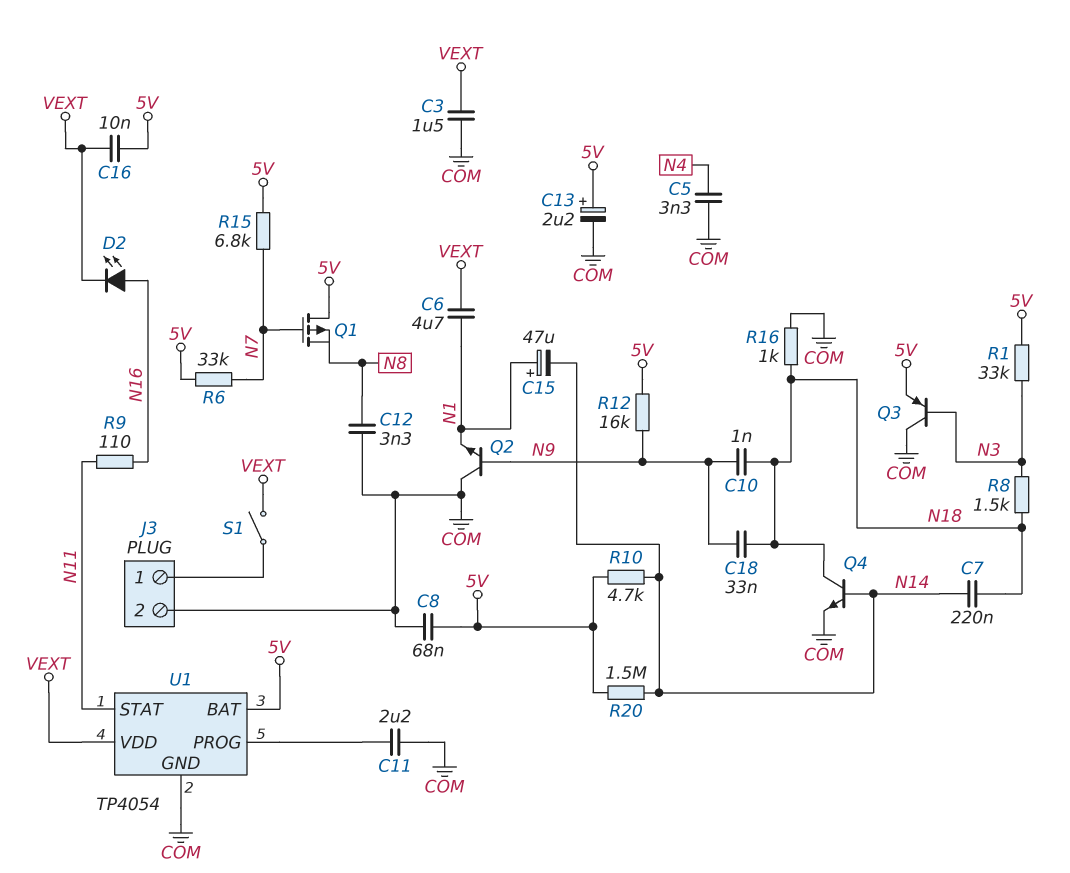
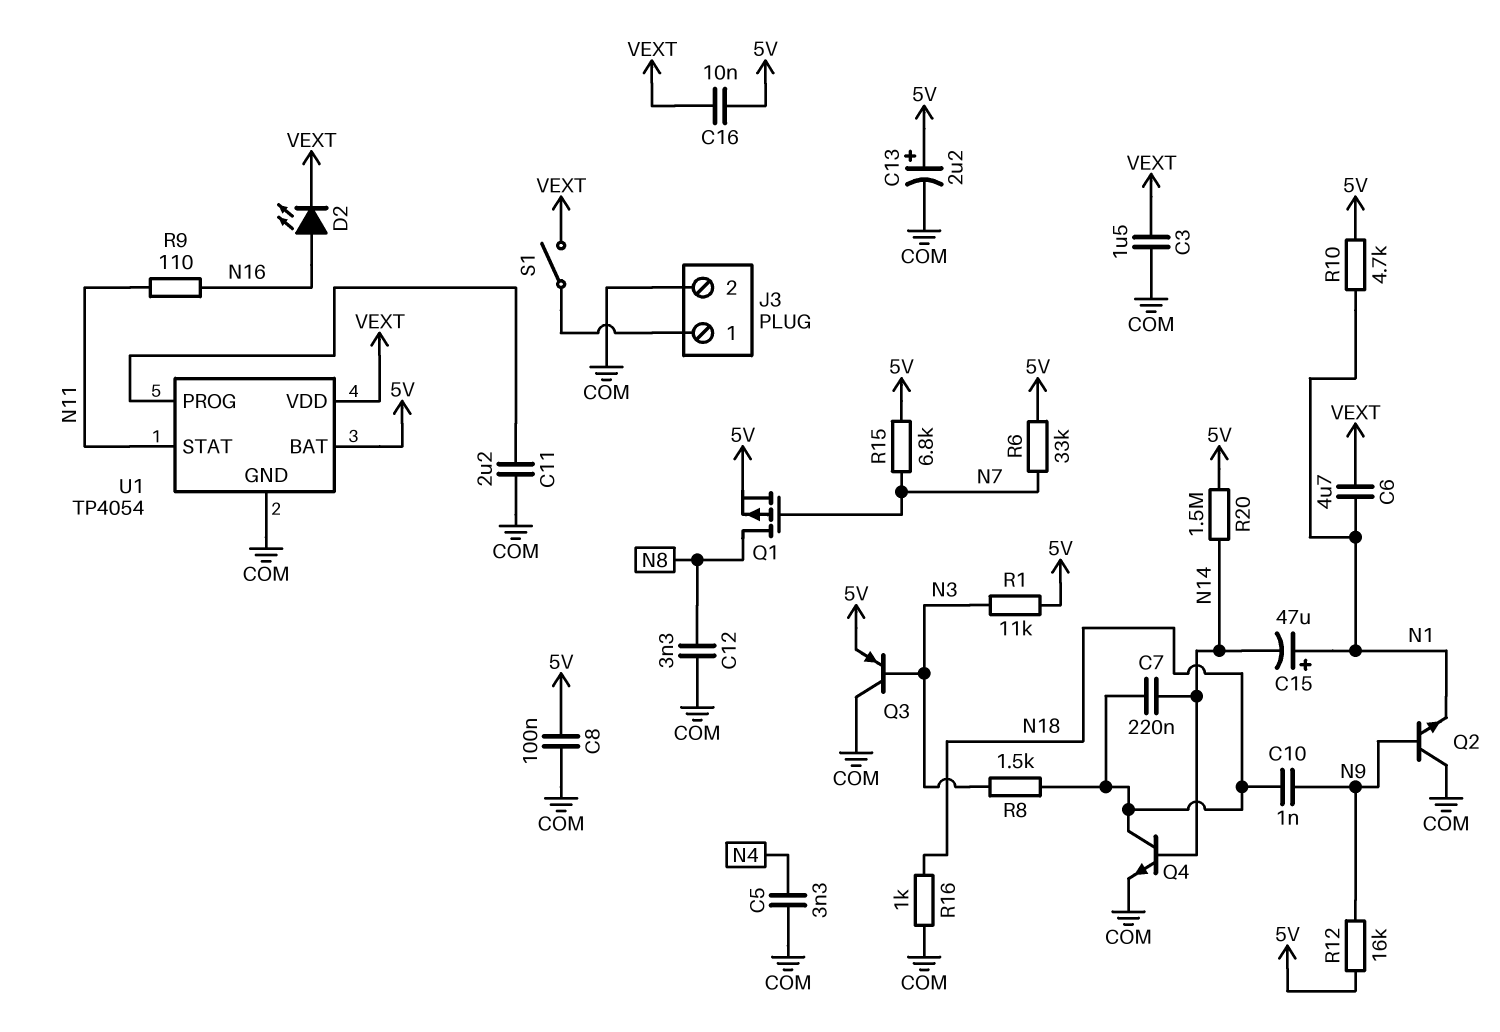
C8: 68nF (5V, COM) -> 100nF (5V, COM)
C18: 33nF (N9, N18) -> none
Q1: PMOS (G N7, D 5V, S N8) -> PMOS (G N7, D N8, S 5V)
R1: 33k (5V, N3) -> 11k (5V, N3)
R10: 4.7k (5V, N14) -> 4.7k (5V, N1)

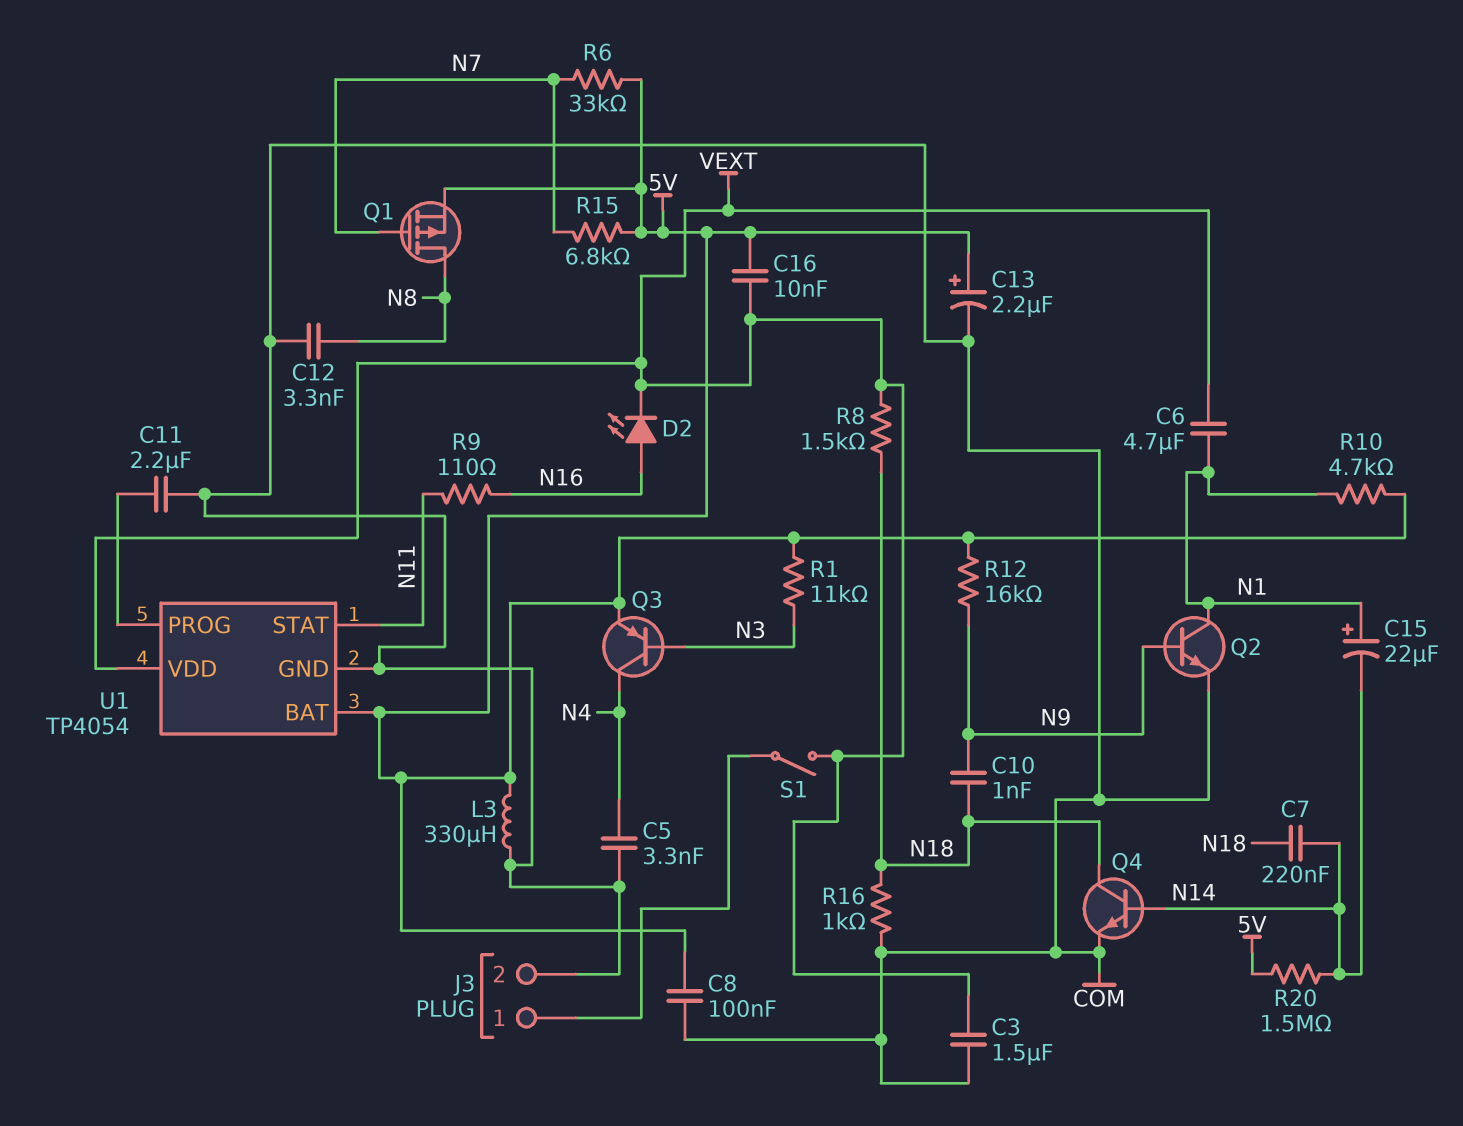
C15: 47uF (plus N1, minus N14) -> 22uF (plus N1, minus N14)
L3: none -> 330uH (5V, COM)
Q2: NPN (B N9, C COM, E N1) -> NPN (B N9, C N1, E COM)
Q3: PNP (B N3, C COM, E 5V) -> PNP (B N3, C N4, E 5V)
R8: 1.5k (N3, N18) -> 1.5k (N18, VEXT)

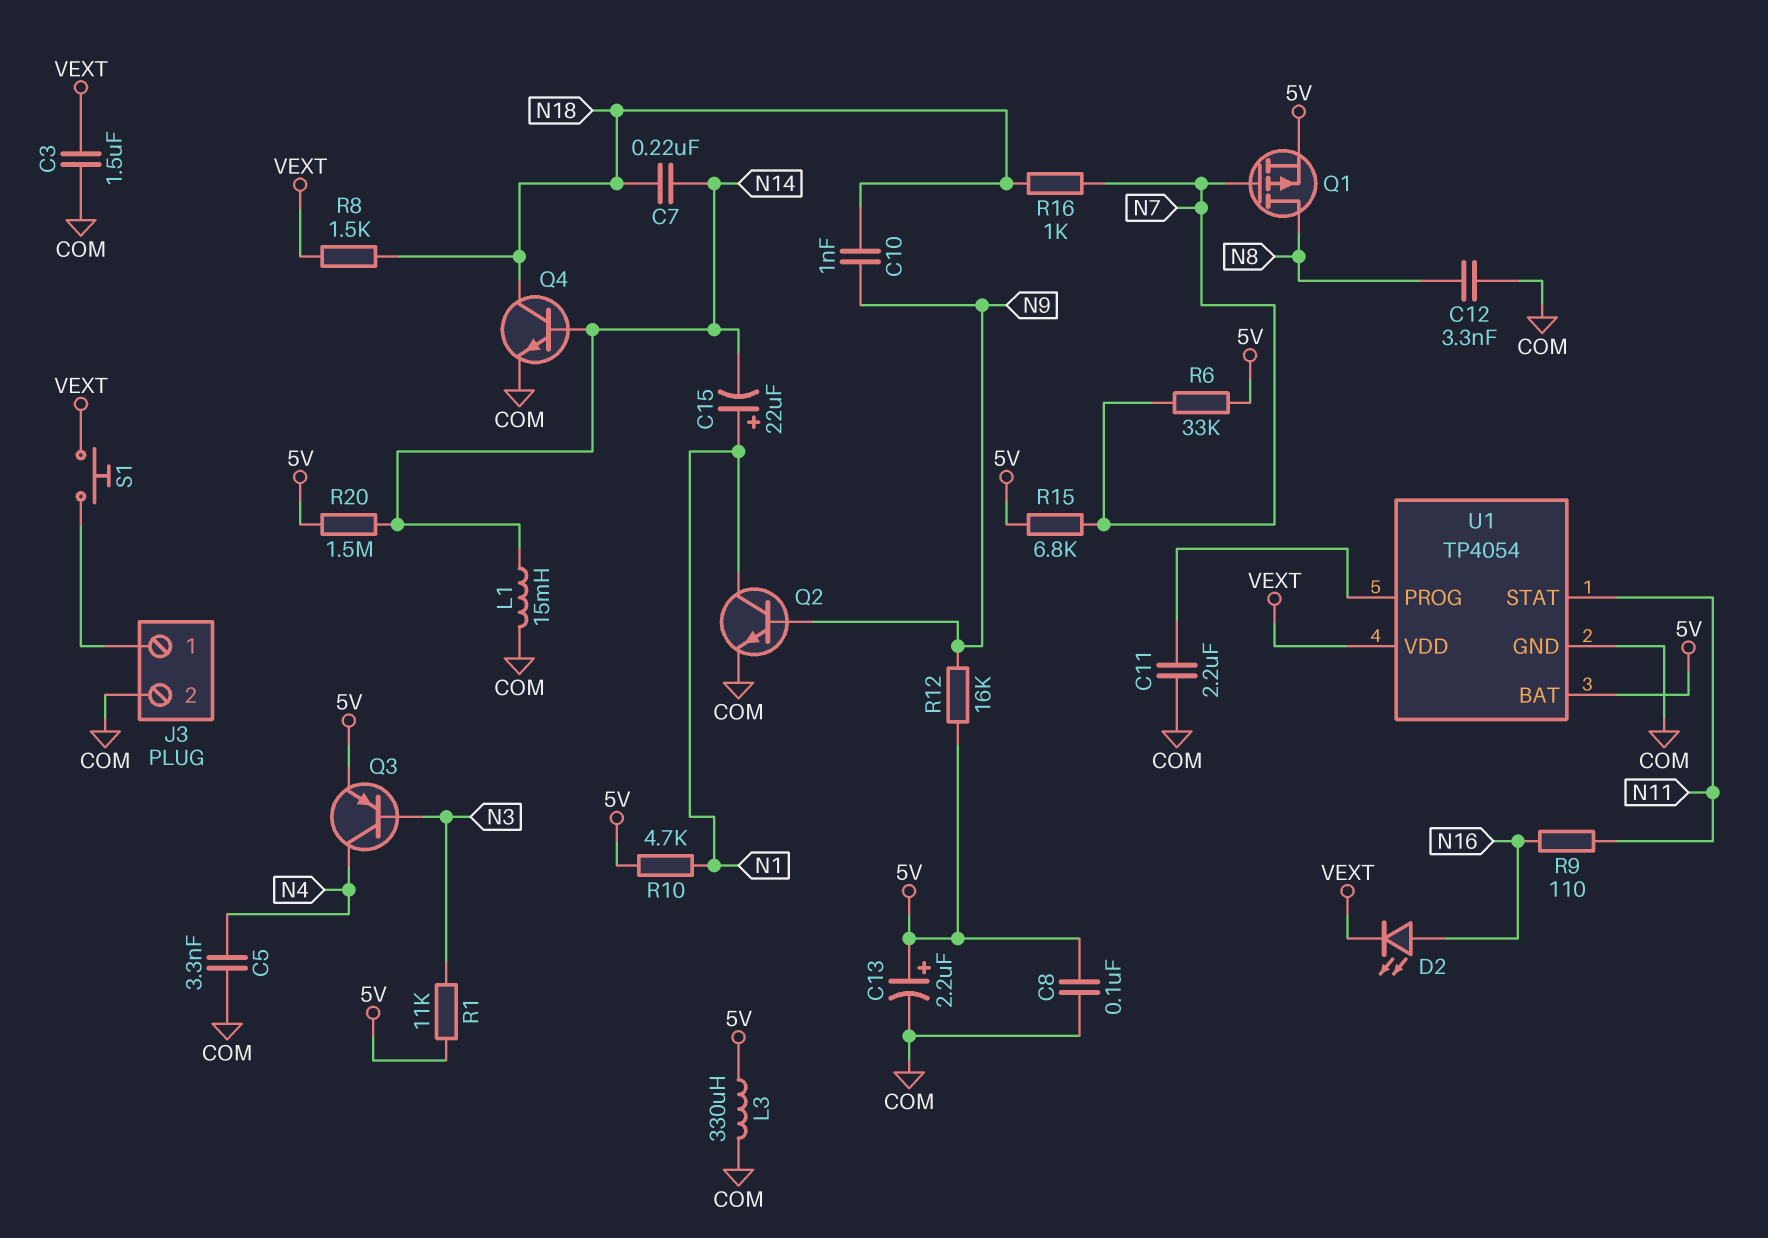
C6: 4.7uF (N1, VEXT) -> none
C16: 10nF (5V, VEXT) -> none
L1: none -> 15mH (COM, N14)
R16: 1k (COM, N18) -> 1k (N7, N18)
S1: switch (J3/1, VEXT) -> button (J3/1, VEXT)

